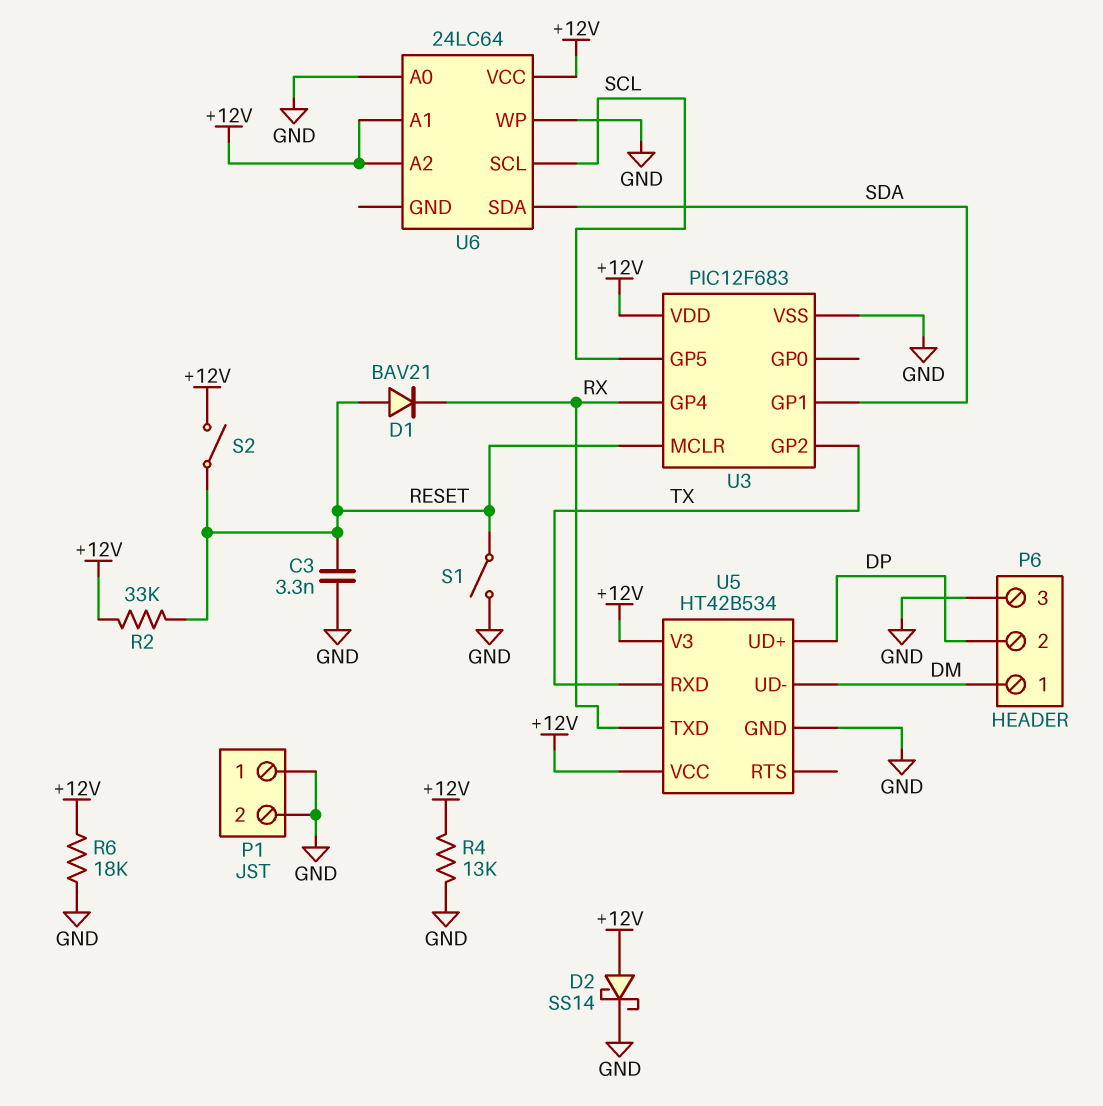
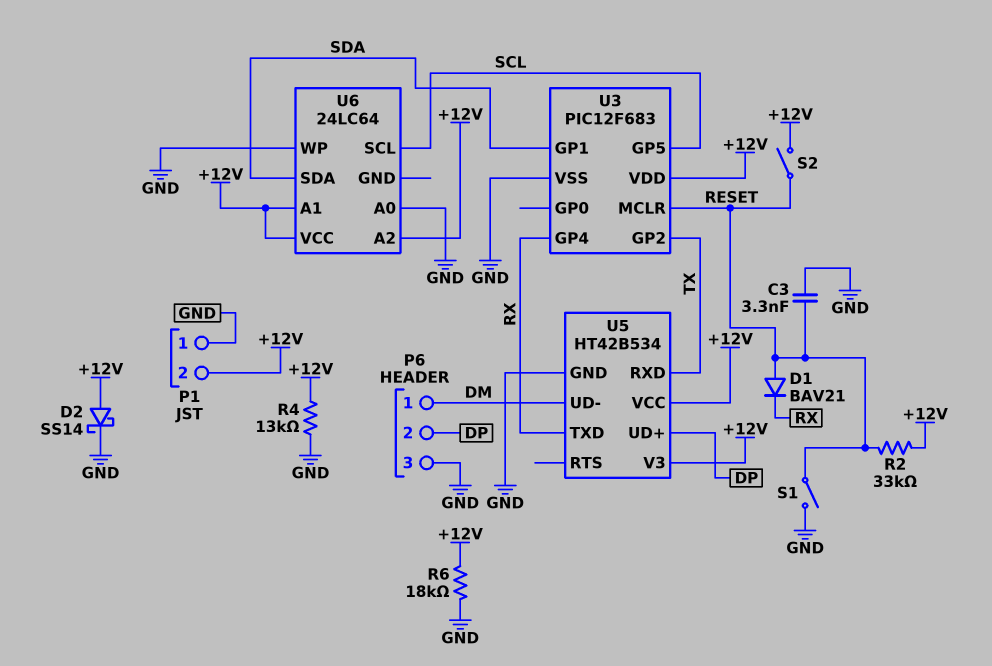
P1 pin 2: GND -> +12V

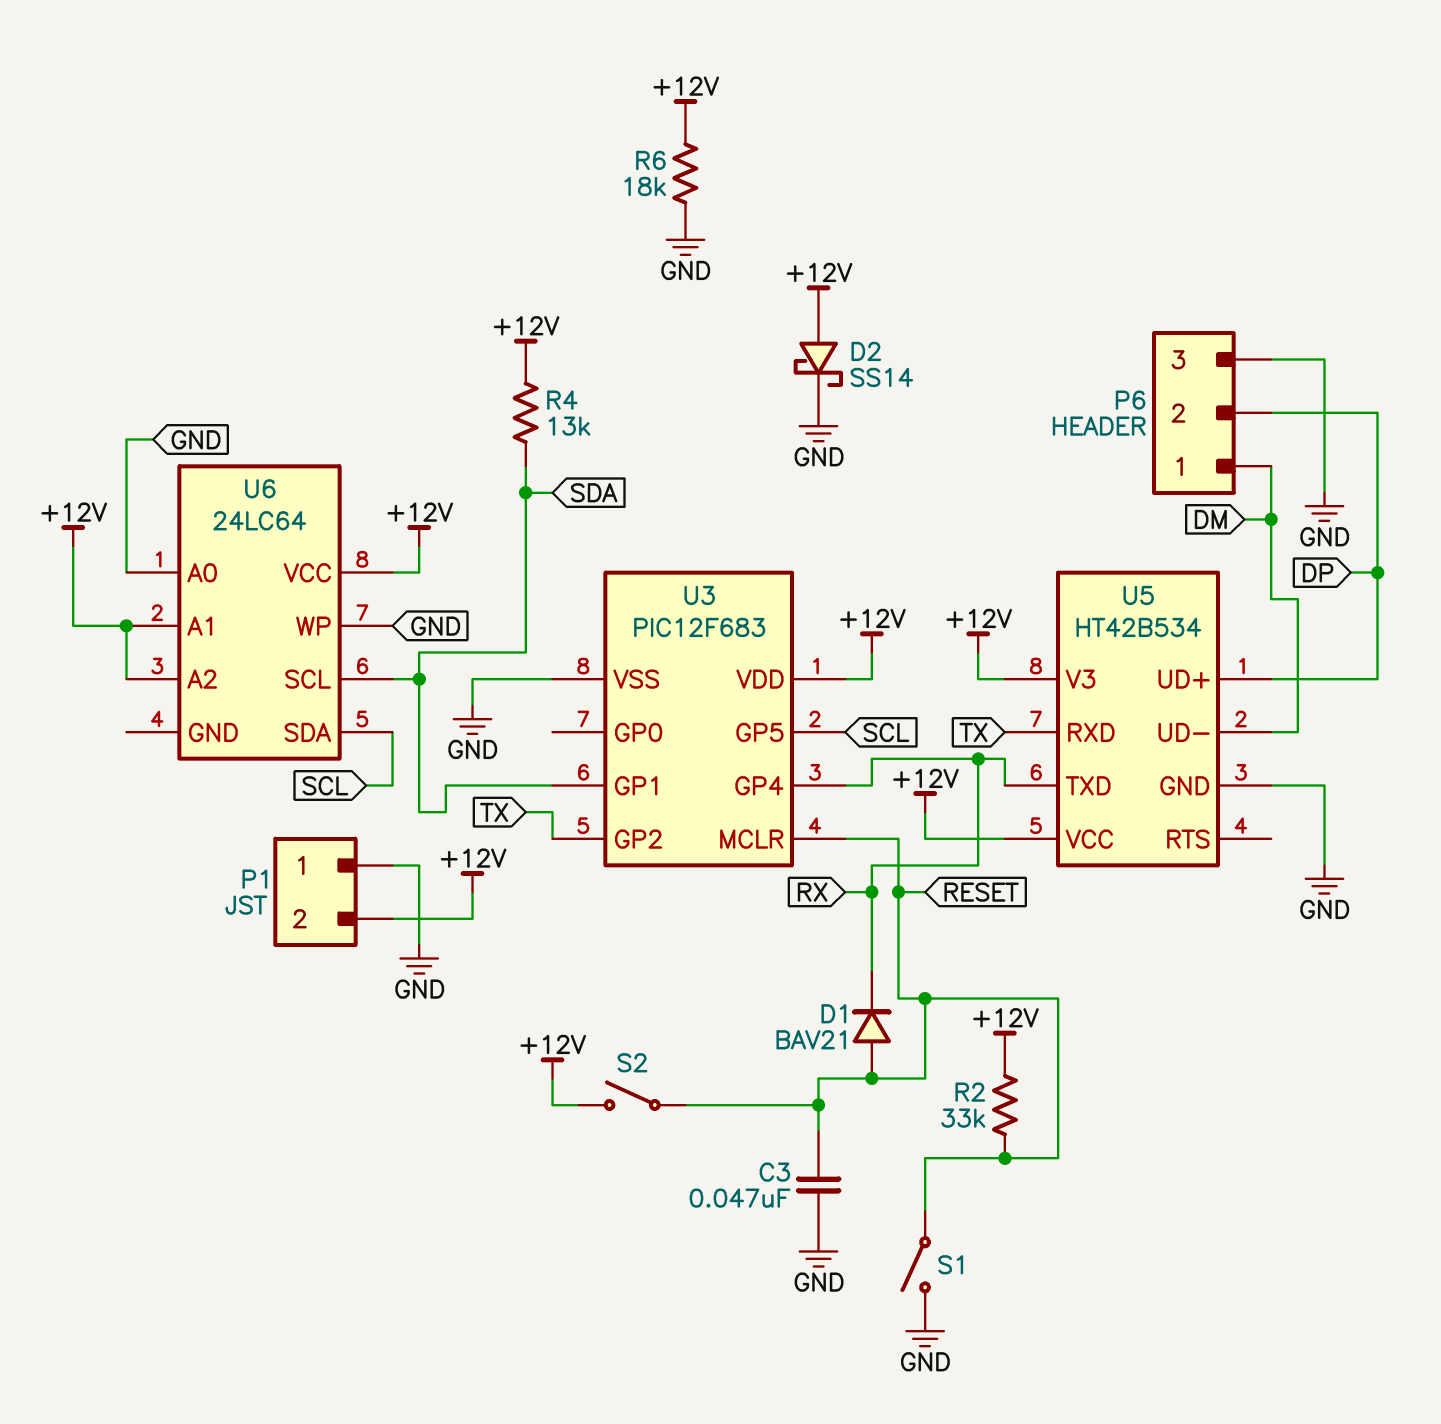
C3: 3.3nF (GND, RESET) -> 47nF (GND, RESET)
R4: 13k (+12V, GND) -> 13k (+12V, SDA)
U6 pin SCL: SCL -> SDA
U6 pin SDA: SDA -> SCL

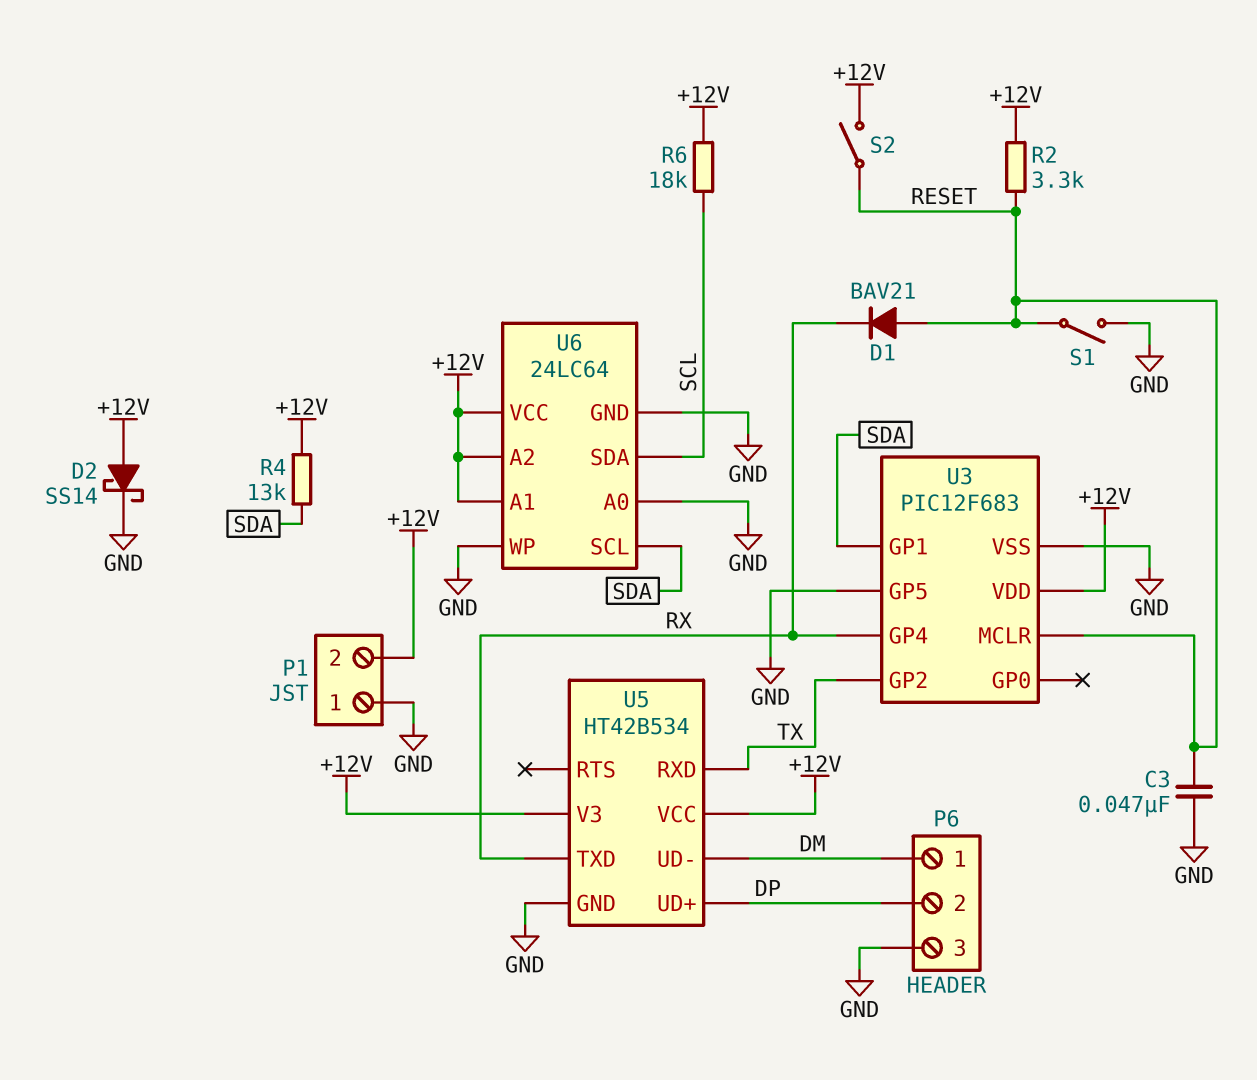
R2: 33k (+12V, RESET) -> 3.3k (+12V, RESET)
R6: 18k (+12V, GND) -> 18k (+12V, SCL)
U3 pin GP5: SCL -> GND
U6 pin GND: none -> GND

